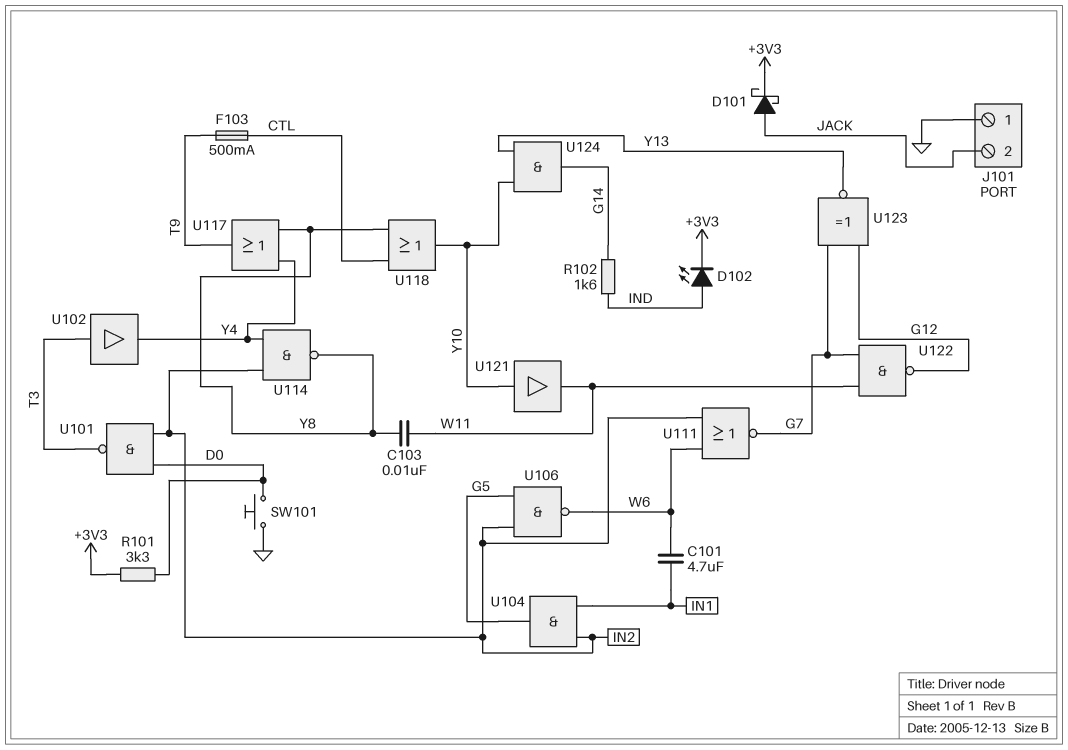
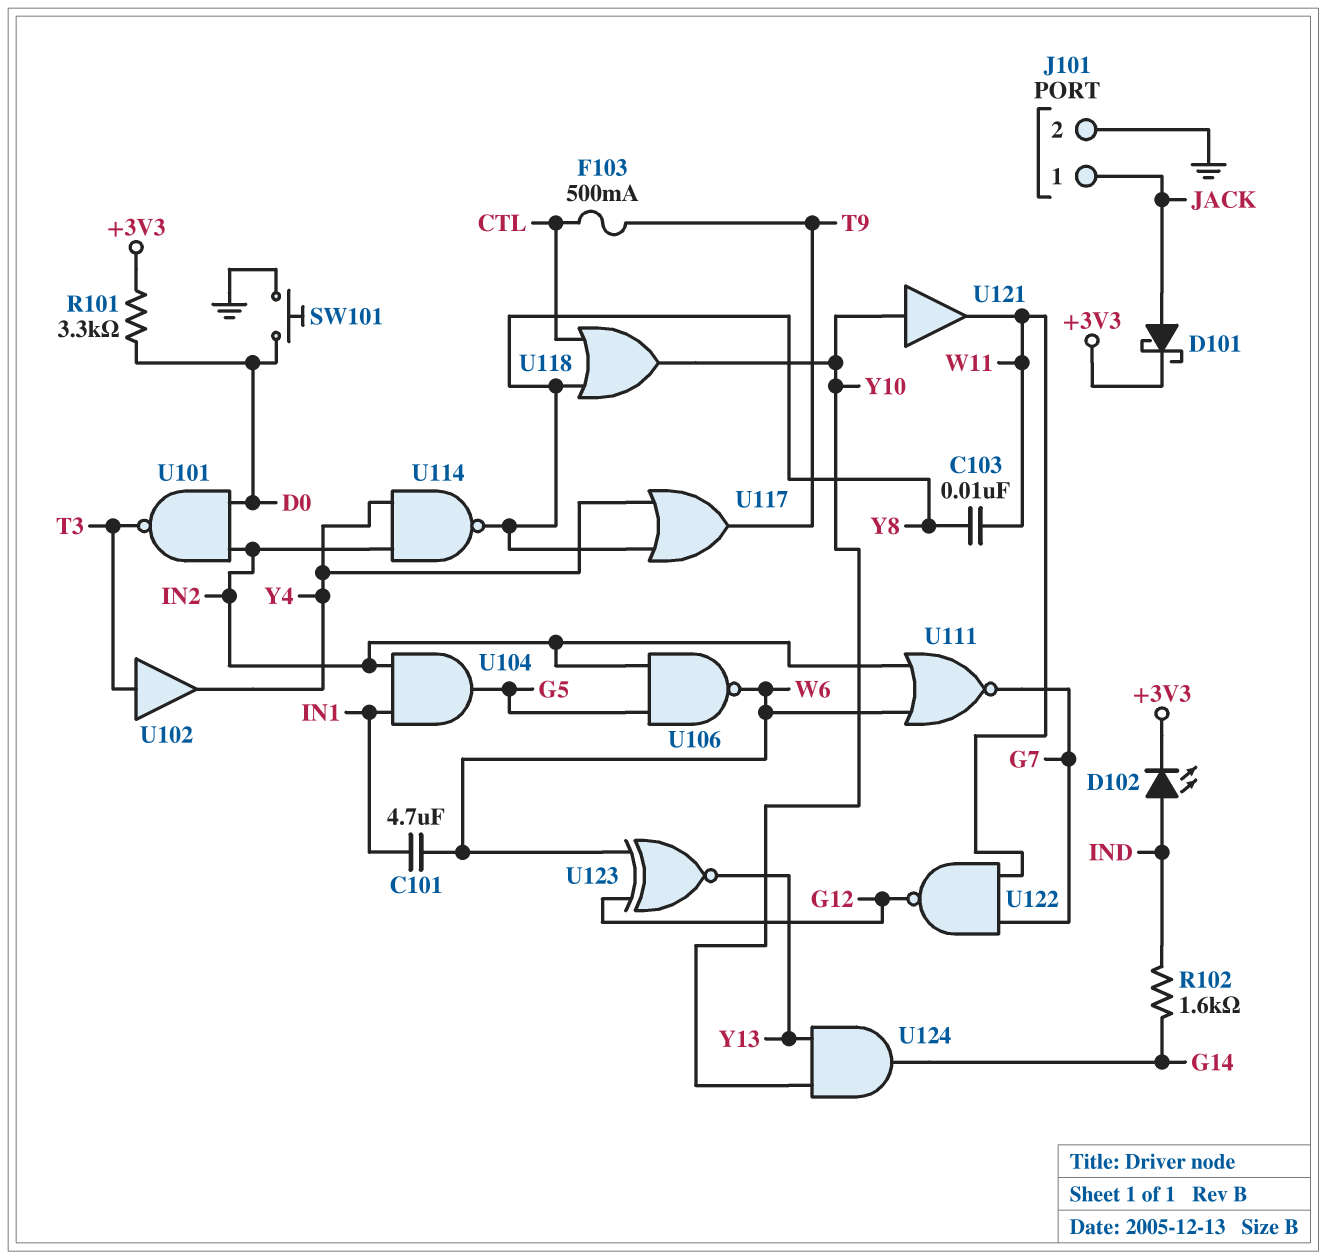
J101 pin 1: GND -> JACK
J101 pin 2: JACK -> GND
U123: XNOR (in G7, in G12, out Y13) -> XNOR (in G12, in W6, out Y13)

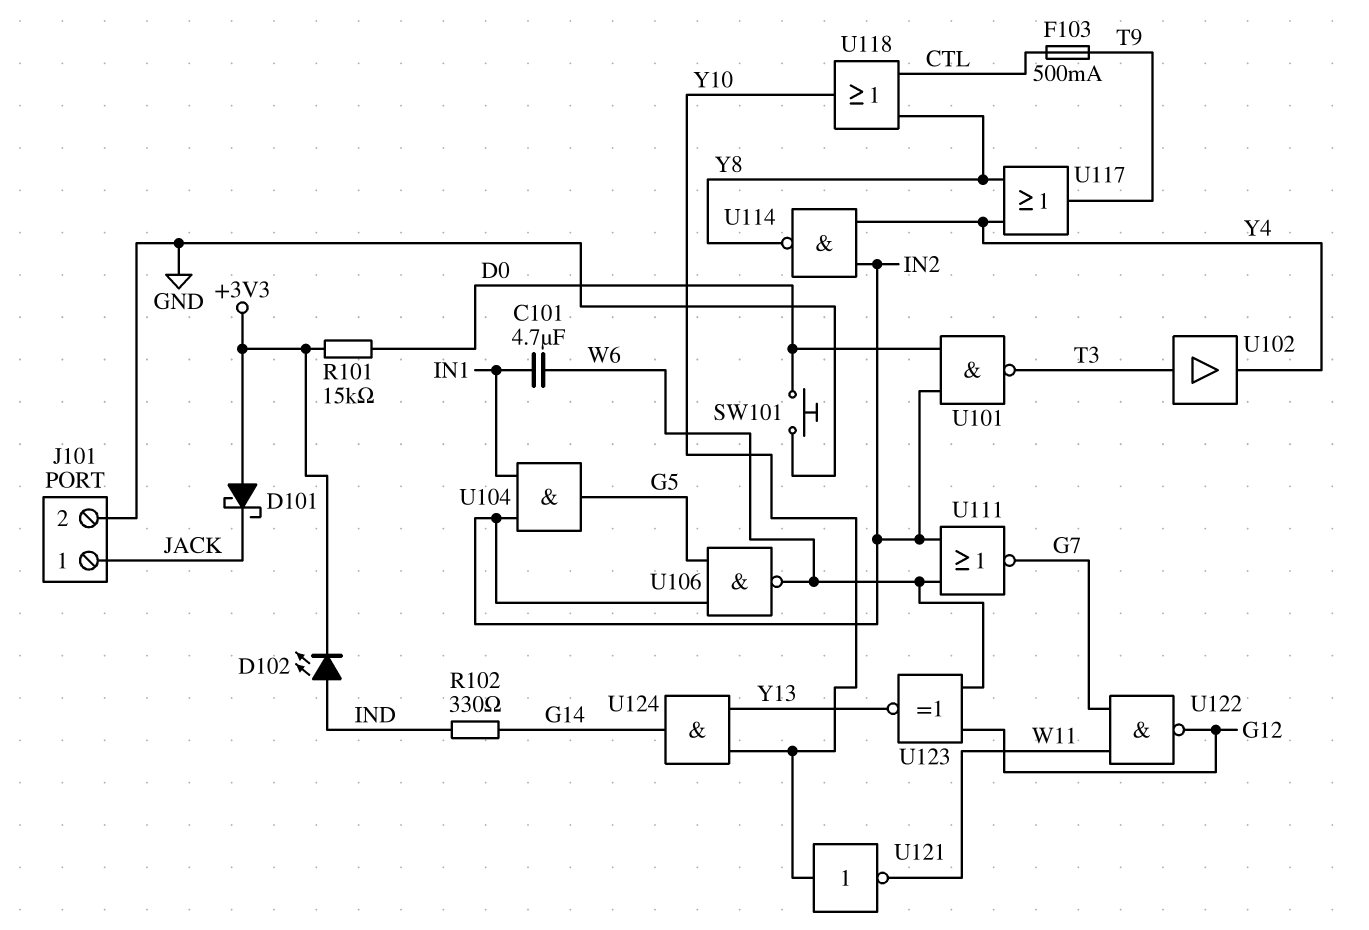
C103: 10nF (W11, Y8) -> none
D101: schottky (A JACK, K +3V3) -> schottky (A +3V3, K JACK)
R101: 3.3k (+3V3, D0) -> 15k (+3V3, D0)
R102: 1.6k (G14, IND) -> 330 (G14, IND)
U121: buffer (in Y10, out W11) -> NOT (in Y10, out W11)

